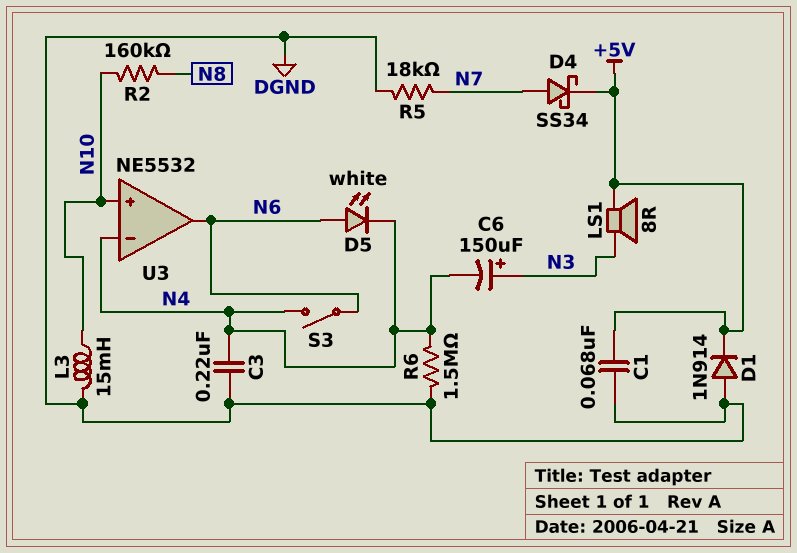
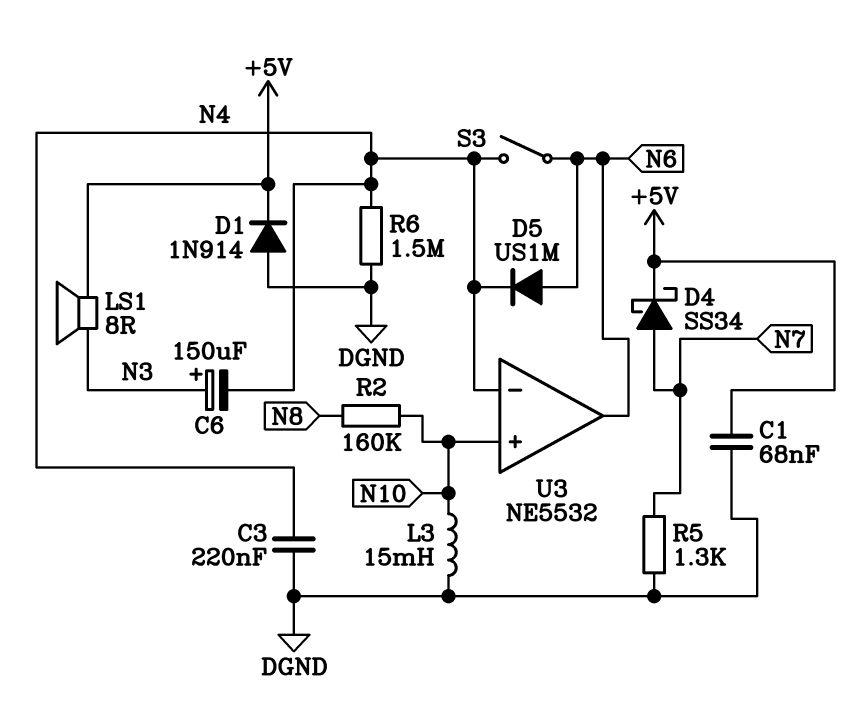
D5: LED white (A N6, K N4) -> diode US1M (A N6, K N4)
R5: 18k (DGND, N7) -> 1.3k (DGND, N7)

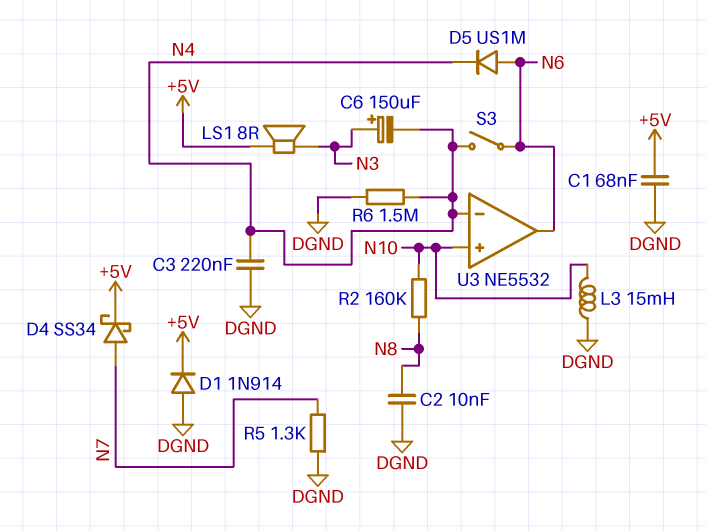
C2: none -> 10nF (DGND, N8)

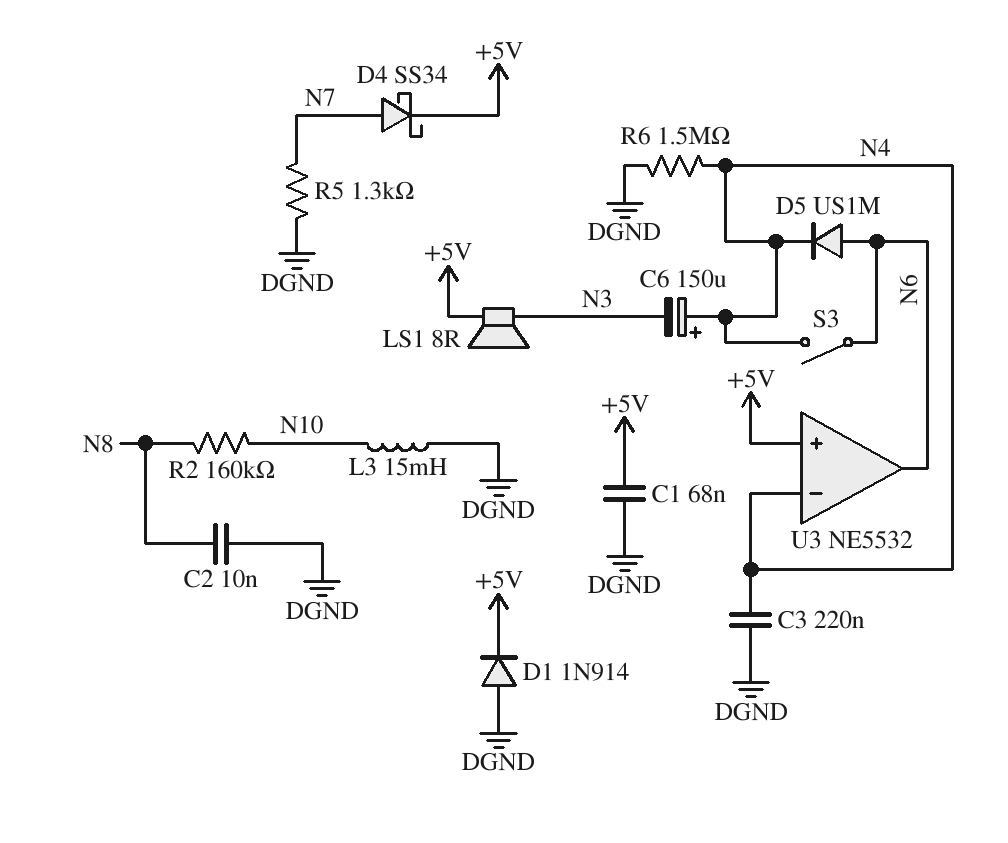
C6: 150uF (plus N3, minus N4) -> 150uF (plus N4, minus N3)
U3 pin in+: N10 -> +5V

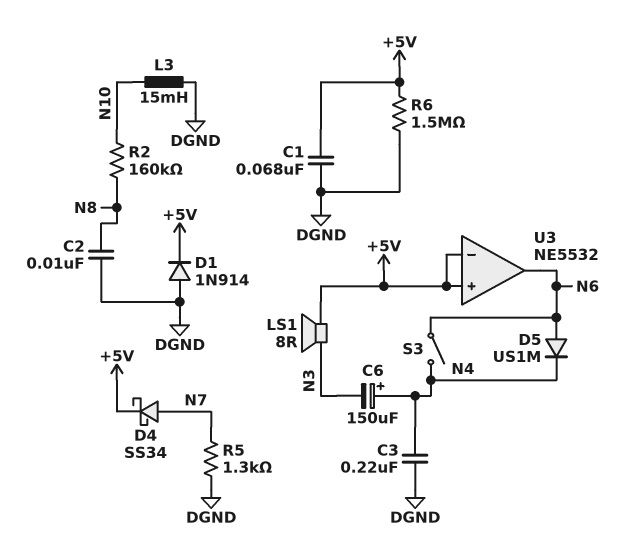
R6: 1.5M (DGND, N4) -> 1.5M (+5V, DGND)
U3 pin in-: N4 -> +5V

